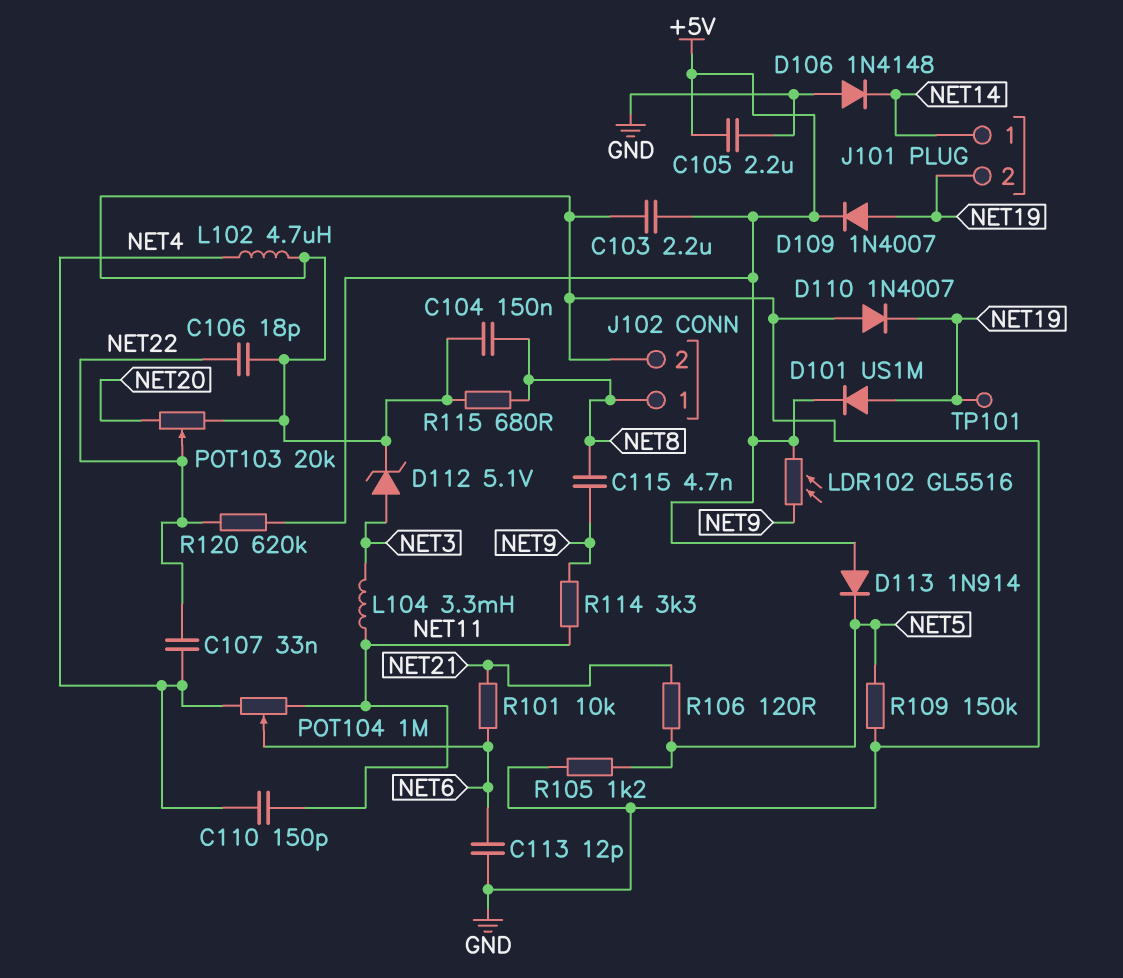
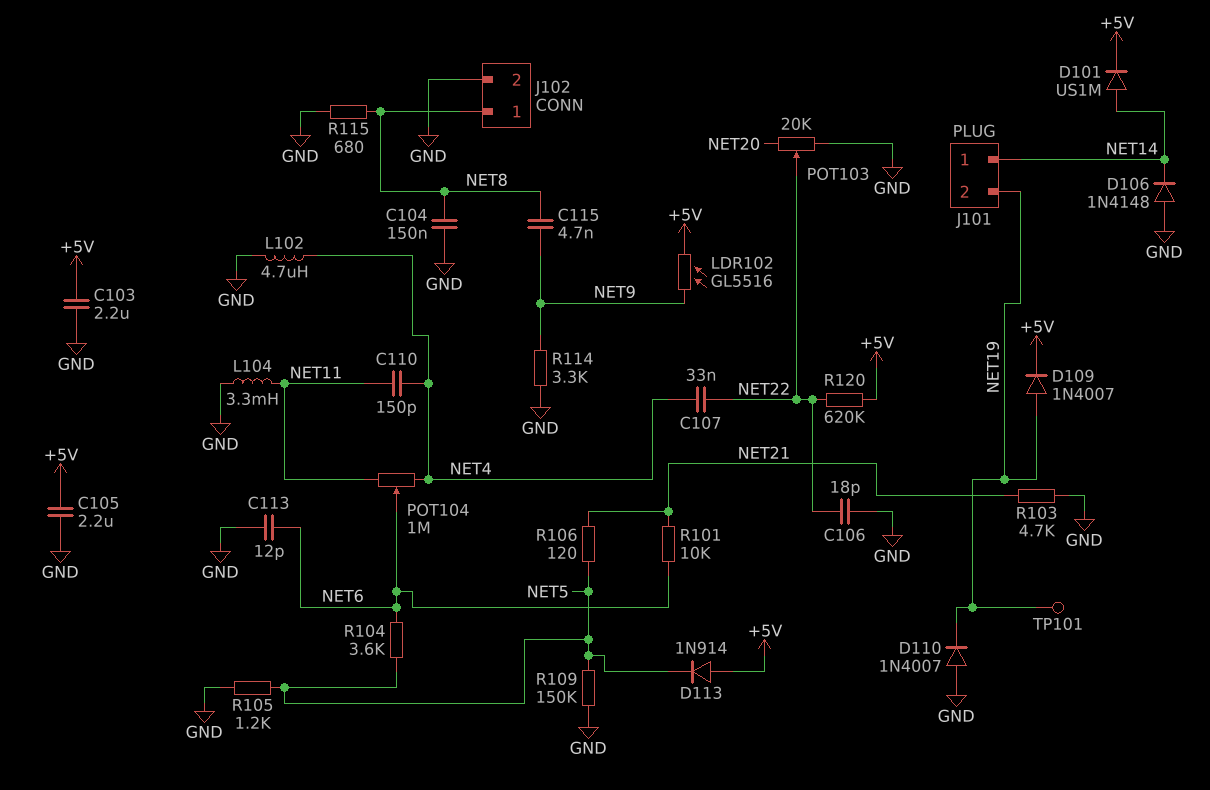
D101: diode US1M (A NET19, K +5V) -> diode US1M (A NET14, K +5V)
D112: zener 5.1V (A NET3, K GND) -> none
L104: 3.3mH (NET3, NET11) -> 3.3mH (GND, NET11)
R103: none -> 4.7k (GND, NET21)
R104: none -> 3.6k (NET5, NET6)
R114: 3.3k (NET9, NET11) -> 3.3k (GND, NET9)

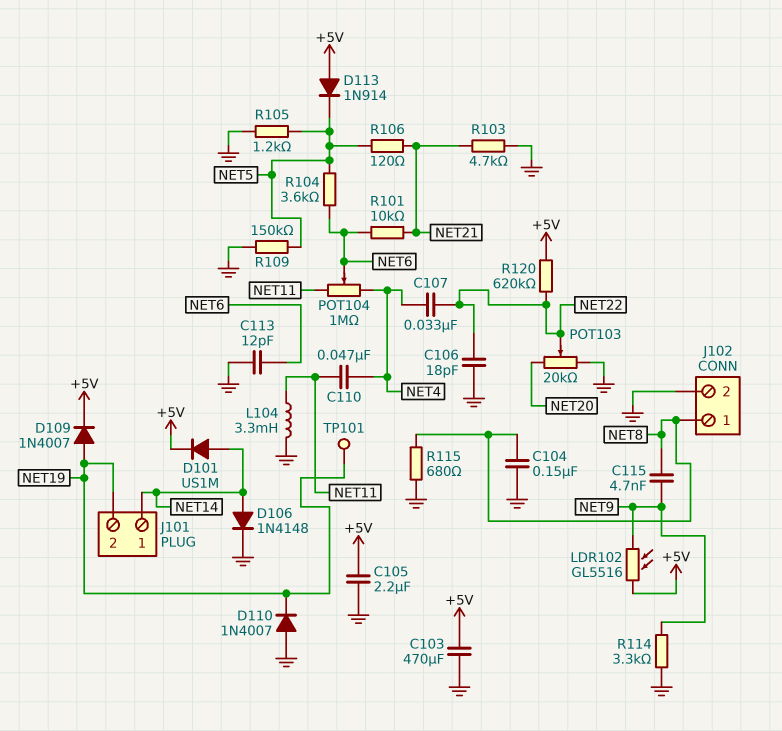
C103: 2.2uF (+5V, GND) -> 470uF (+5V, GND)
C110: 150pF (NET4, NET11) -> 47nF (NET4, NET11)
D106: diode 1N4148 (A GND, K NET14) -> diode 1N4148 (A NET14, K GND)
L102: 4.7uH (GND, NET4) -> none

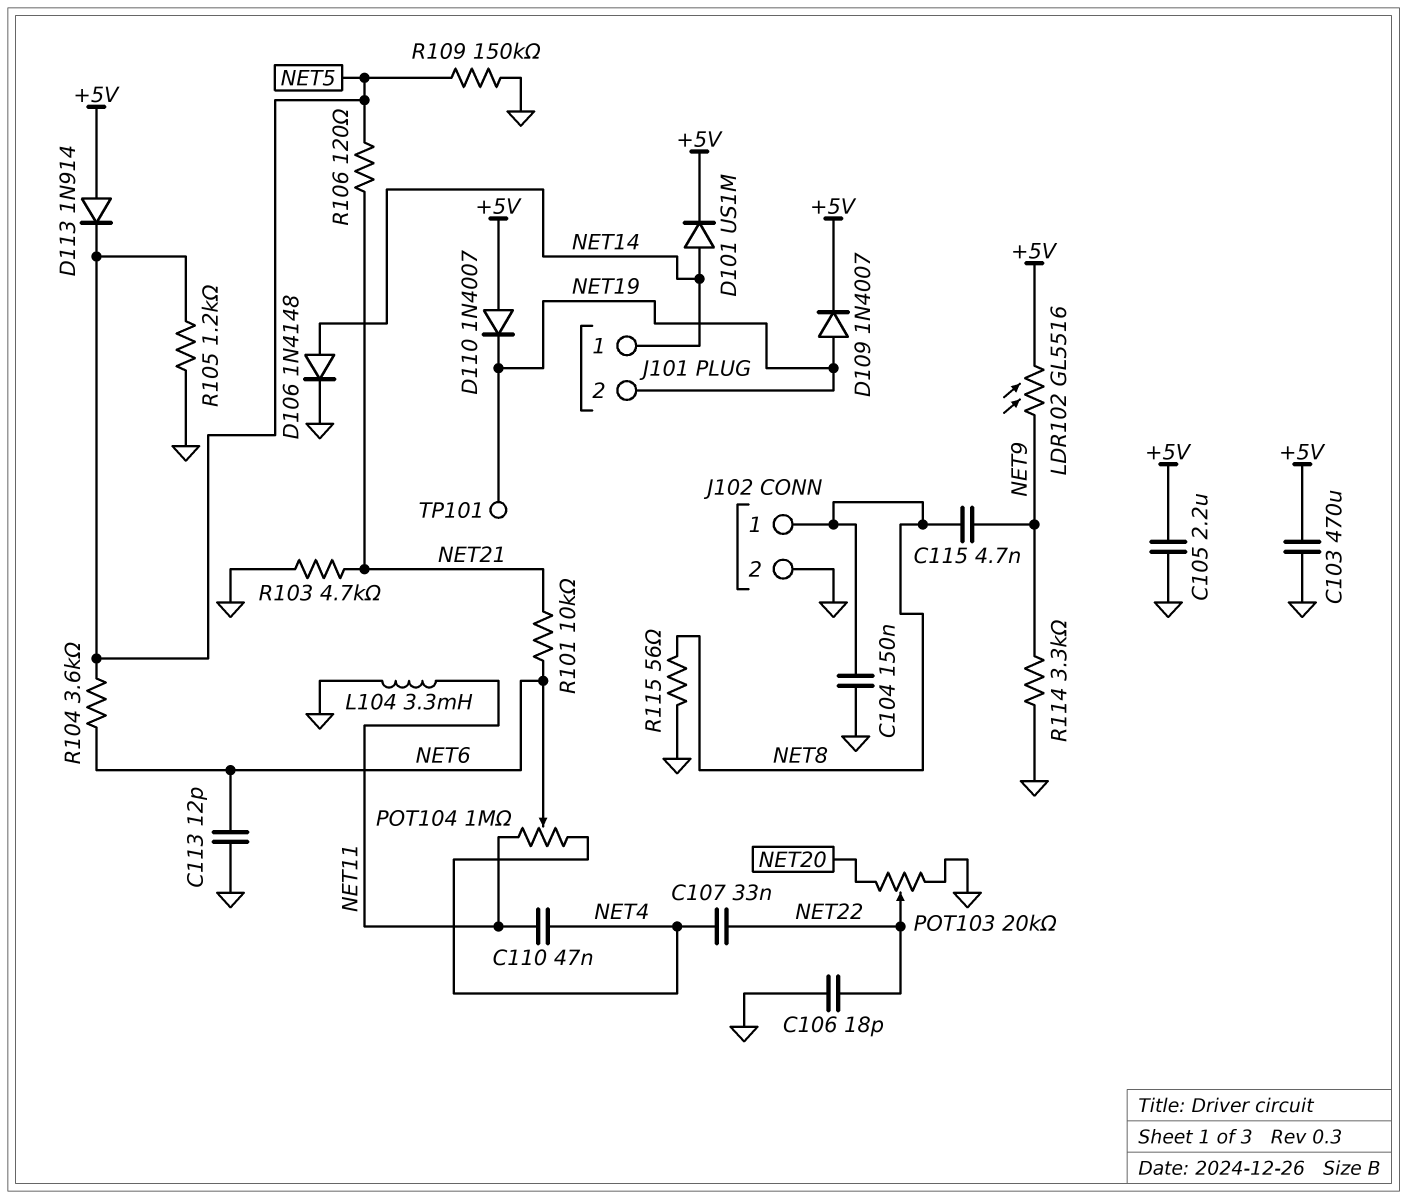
D110: diode 1N4007 (A GND, K NET19) -> diode 1N4007 (A +5V, K NET19)
R115: 680 (GND, NET8) -> 56 (GND, NET8)
R120: 620k (+5V, NET22) -> none

